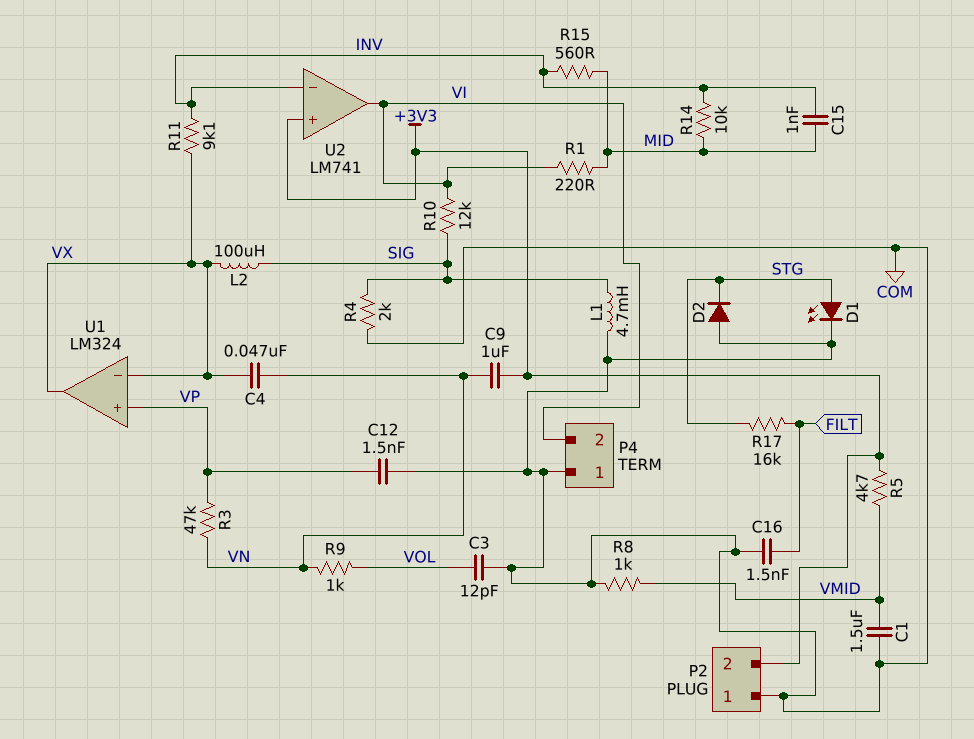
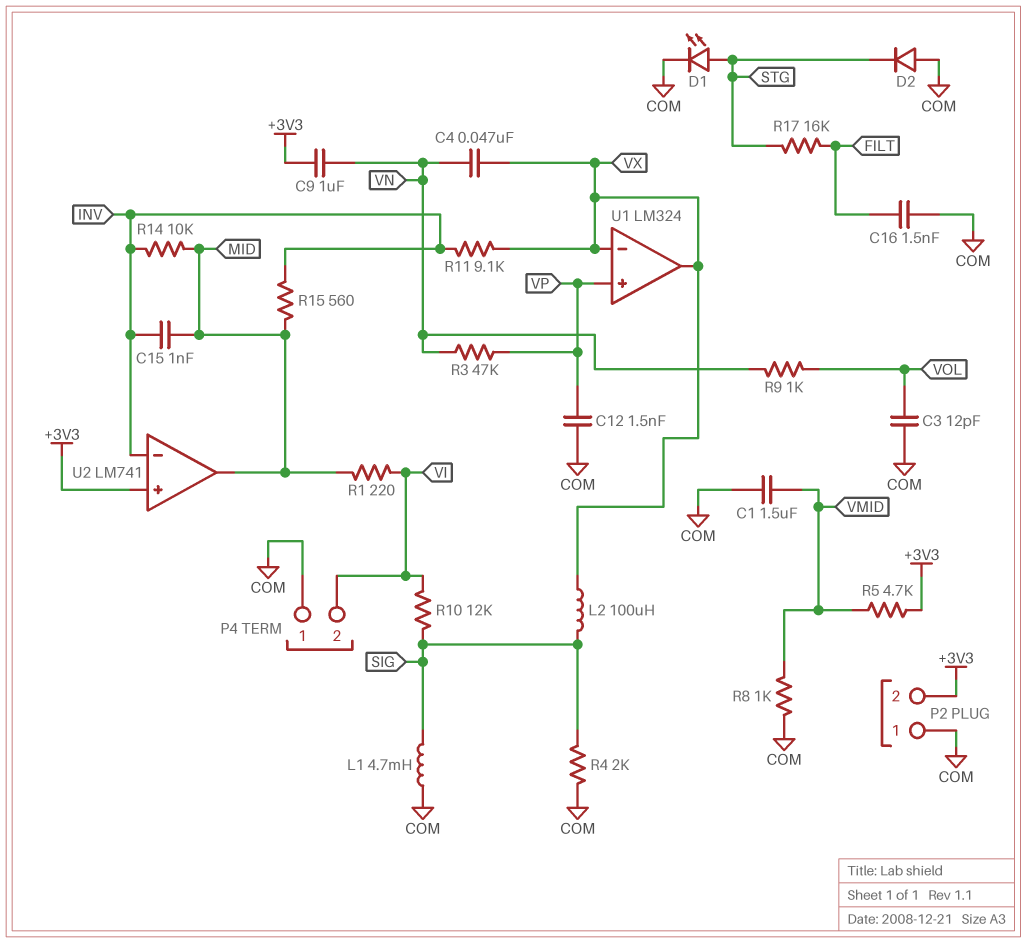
U2 pin out: VI -> MID

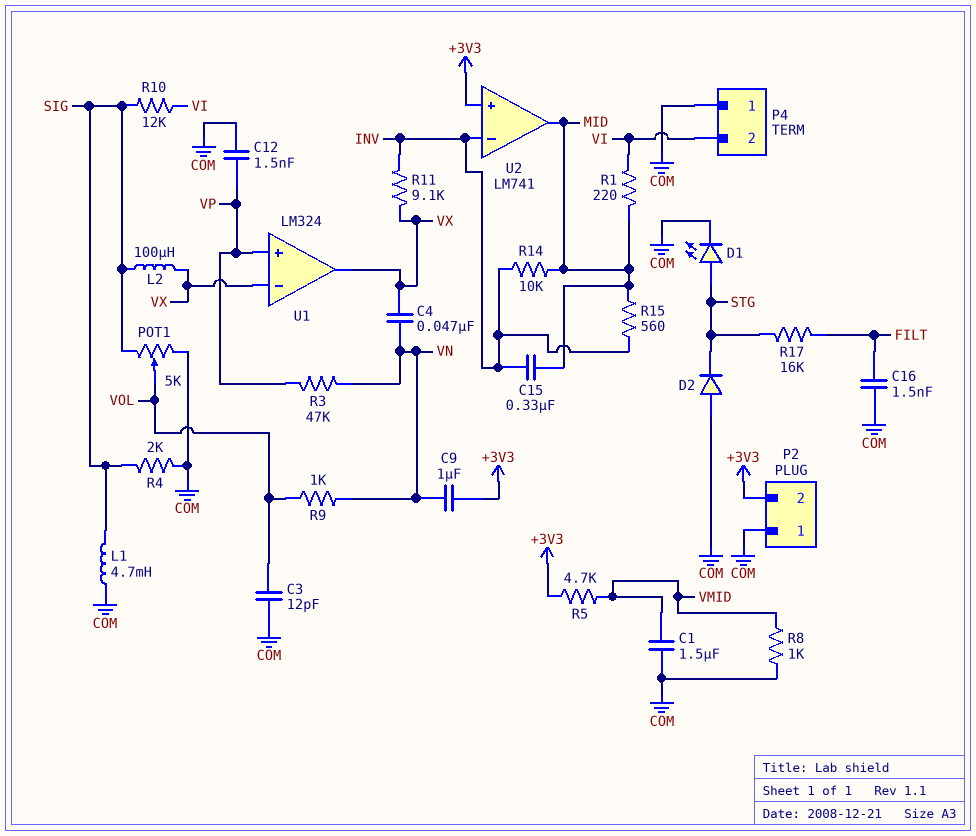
C15: 1nF (INV, MID) -> 330nF (INV, MID)
POT1: none -> 5k (COM, SIG, wiper VOL)

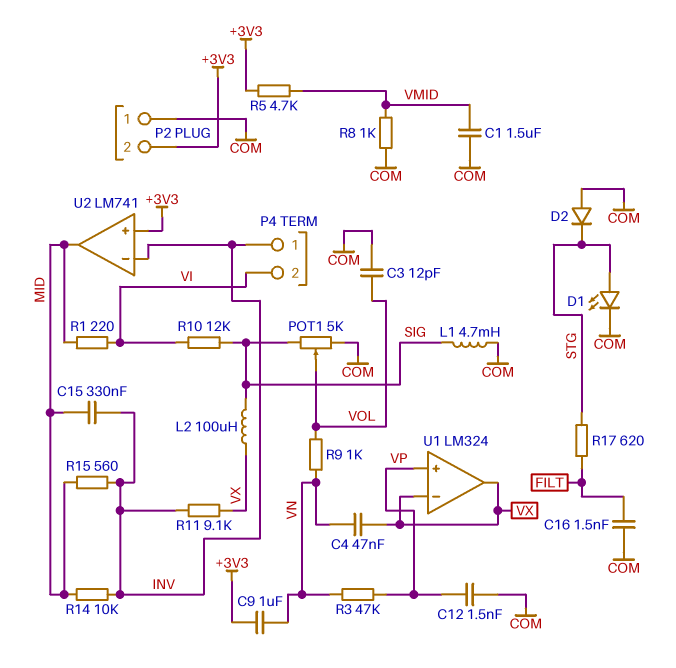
P4 pin 1: COM -> INV
R4: 2k (COM, SIG) -> none
R17: 16k (FILT, STG) -> 620 (FILT, STG)

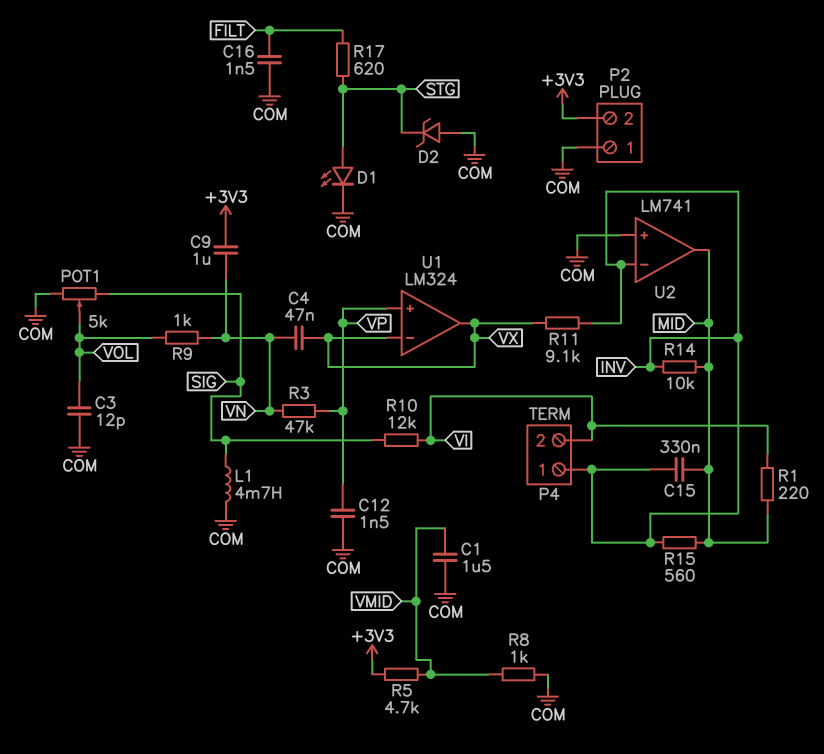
D2: diode (A COM, K STG) -> zener (A COM, K STG)
L2: 100uH (SIG, VX) -> none
U2 pin in+: +3V3 -> COM

